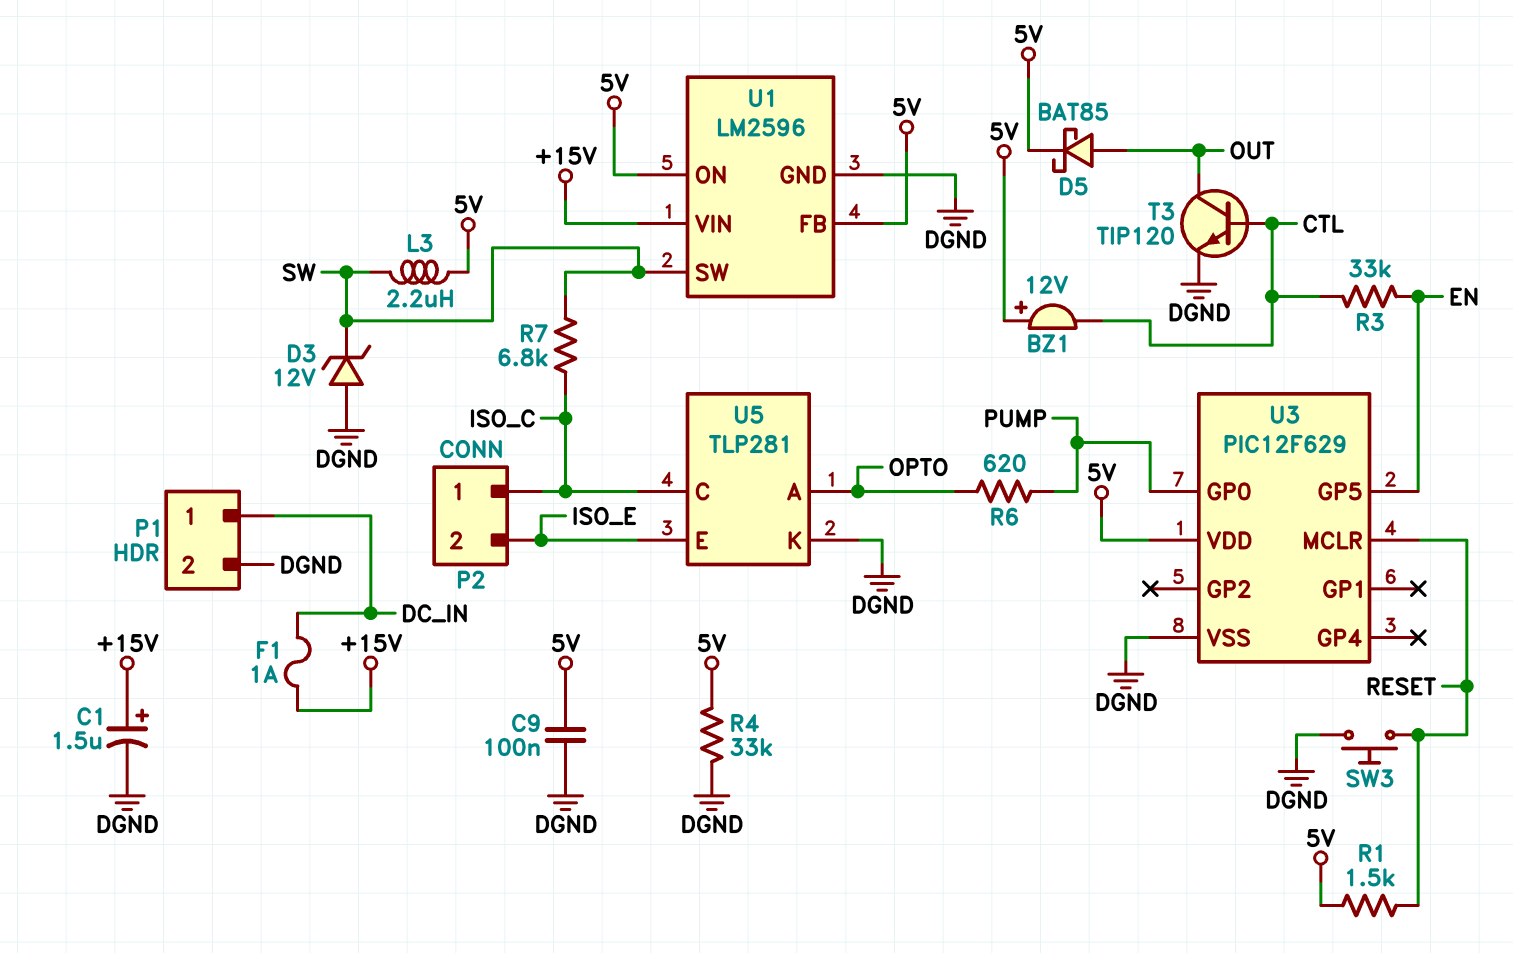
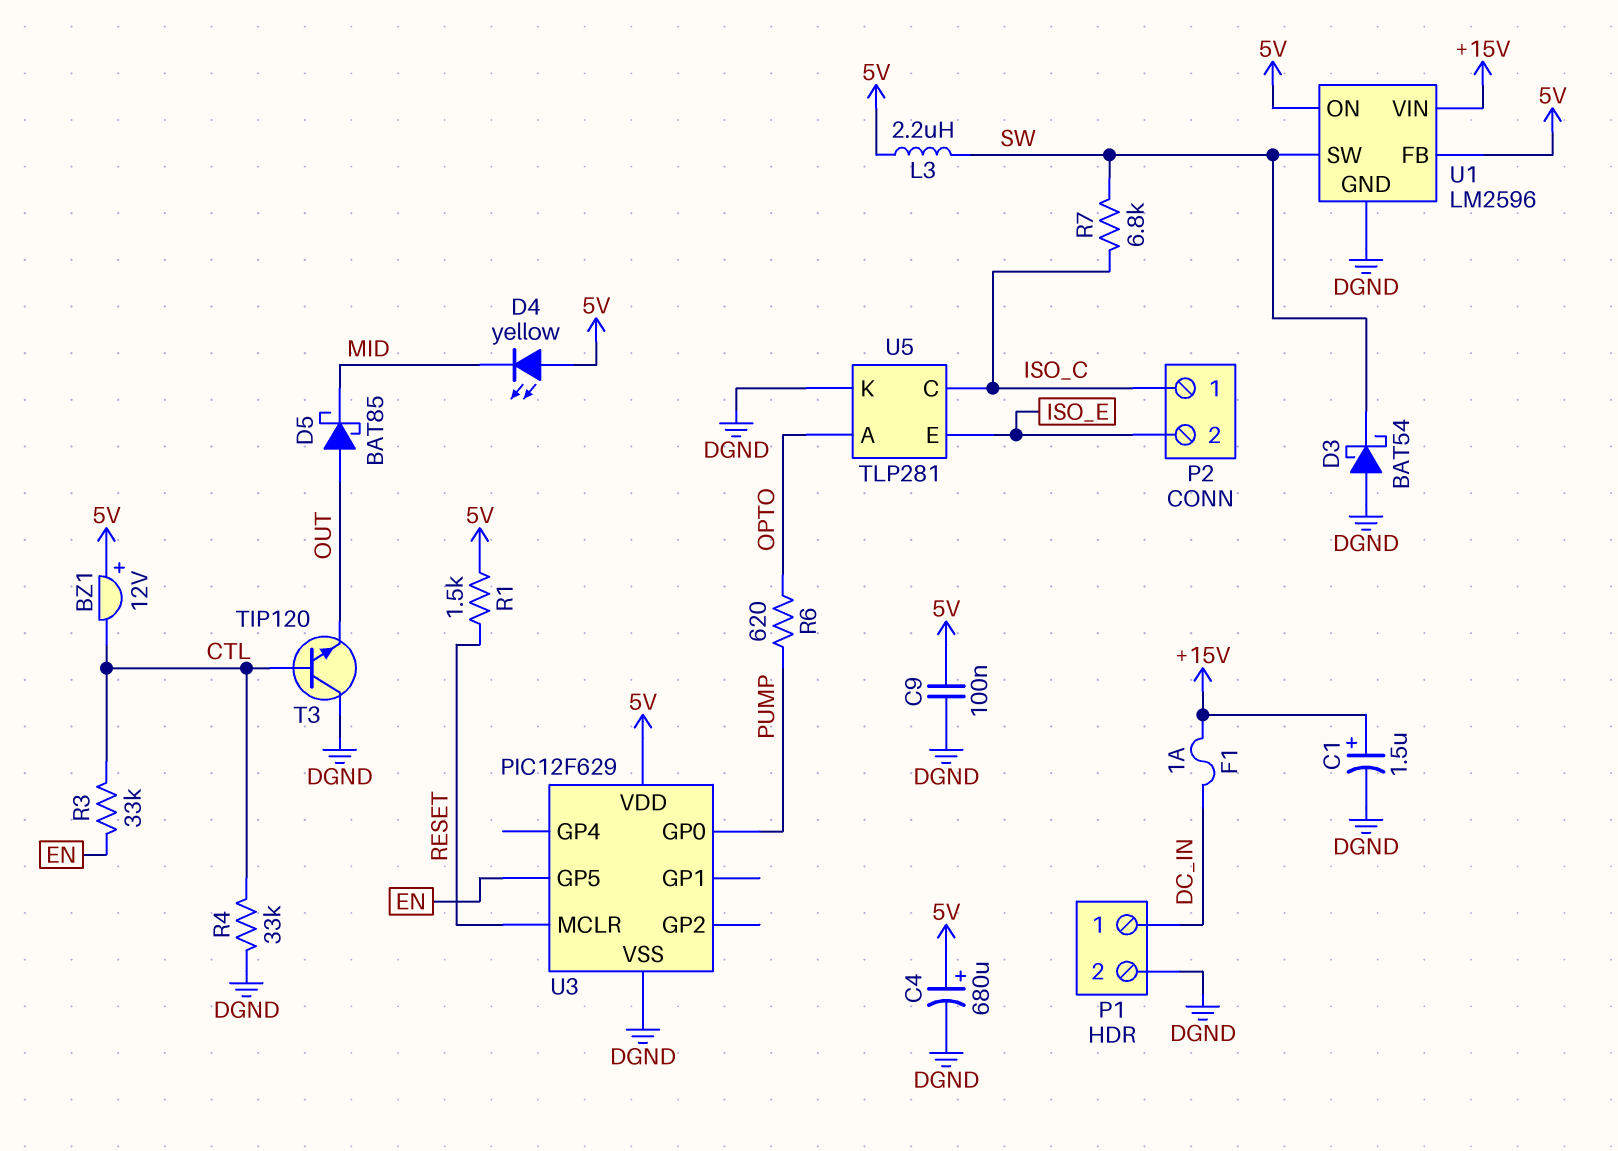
C4: none -> 680uF (plus 5V, minus DGND)
D3: zener 12V (A DGND, K SW) -> schottky BAT54 (A DGND, K SW)
D4: none -> LED yellow (A 5V, K MID)
D5: schottky BAT85 (A OUT, K 5V) -> schottky BAT85 (A OUT, K MID)
R4: 33k (5V, DGND) -> 33k (CTL, DGND)
SW3: button (DGND, RESET) -> none
T3: NPN TIP120 (B CTL, C OUT, E DGND) -> NPN TIP120 (B CTL, C DGND, E OUT)

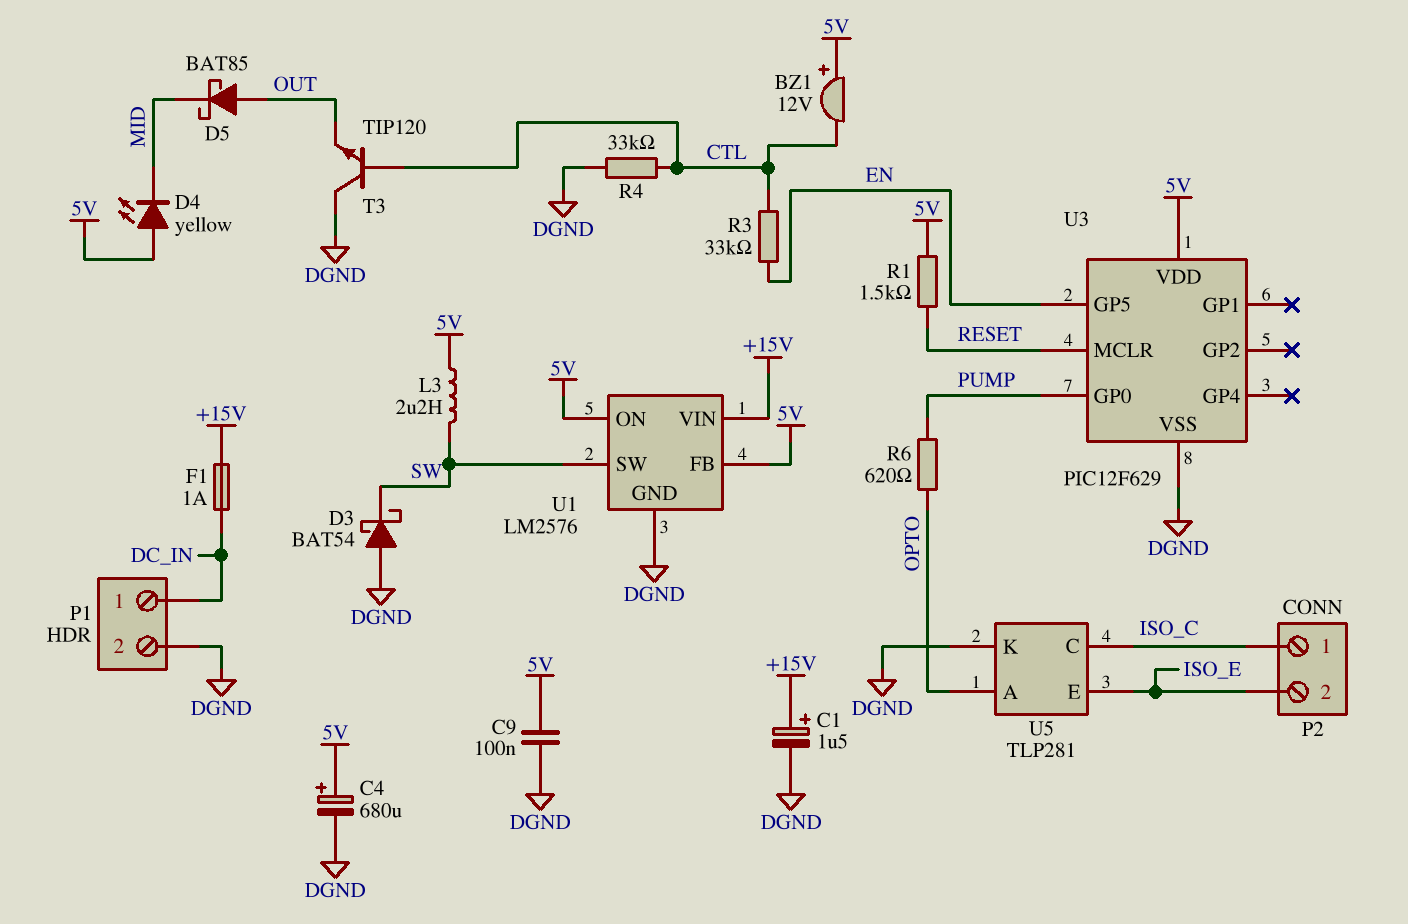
R7: 6.8k (ISO_C, SW) -> none
U1: LM2596 -> LM2576

